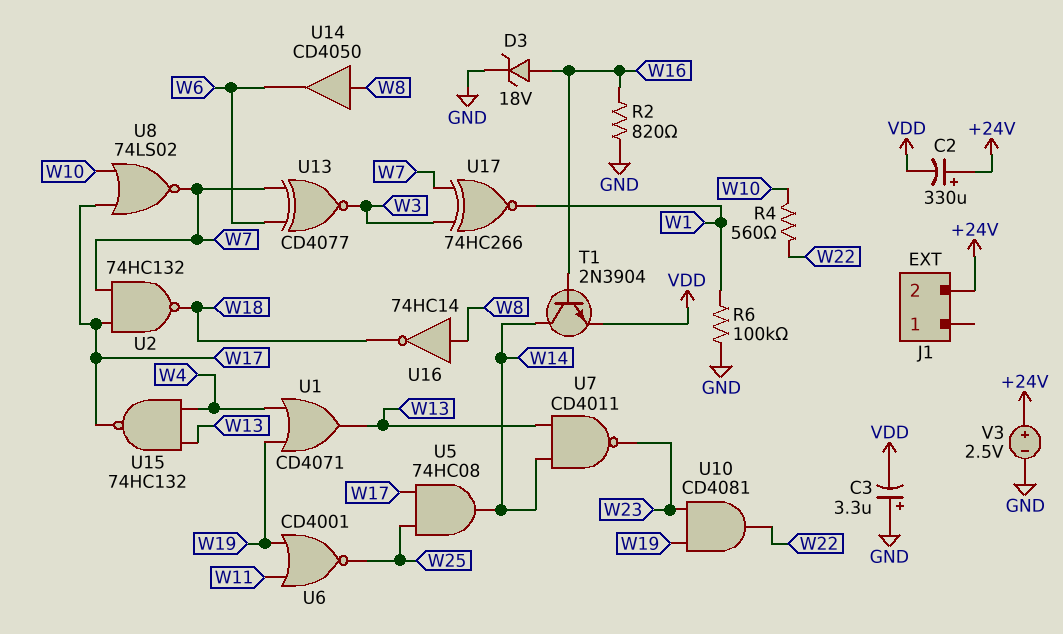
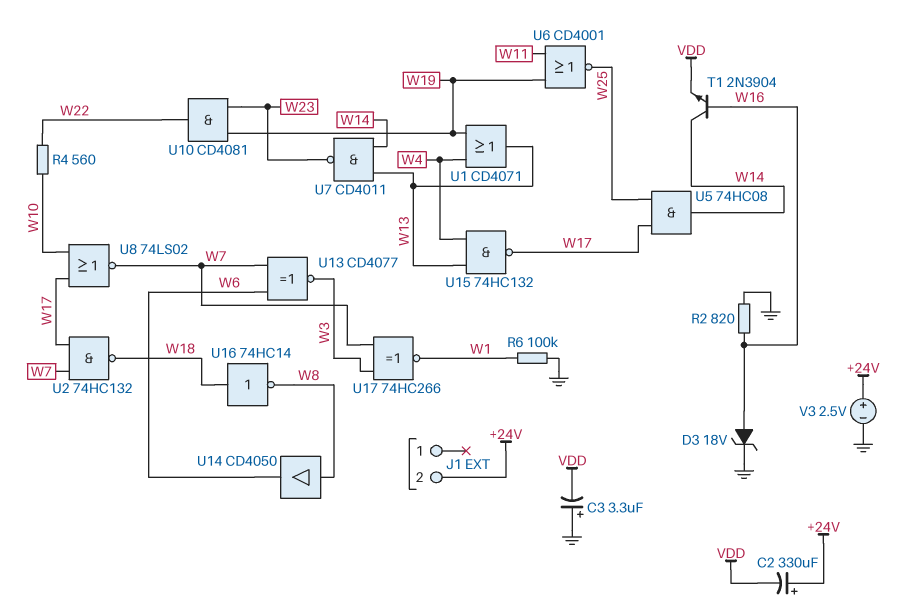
U16: NOT 74HC14 (in W8, out W18) -> NOT 74HC14 (in W18, out W8)

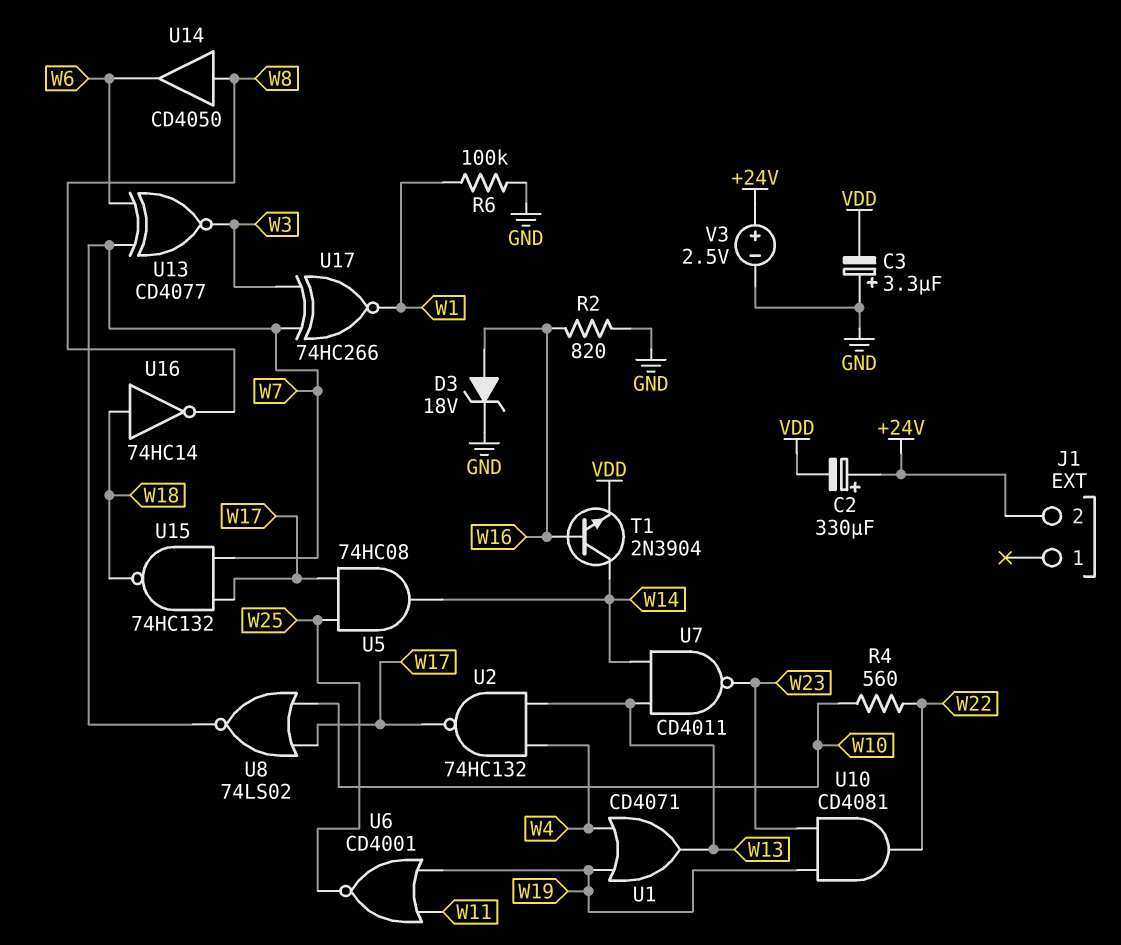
U2: NAND 74HC132 (in W7, in W17, out W18) -> NAND 74HC132 (in W4, in W13, out W17)
U15: NAND 74HC132 (in W4, in W13, out W17) -> NAND 74HC132 (in W7, in W17, out W18)

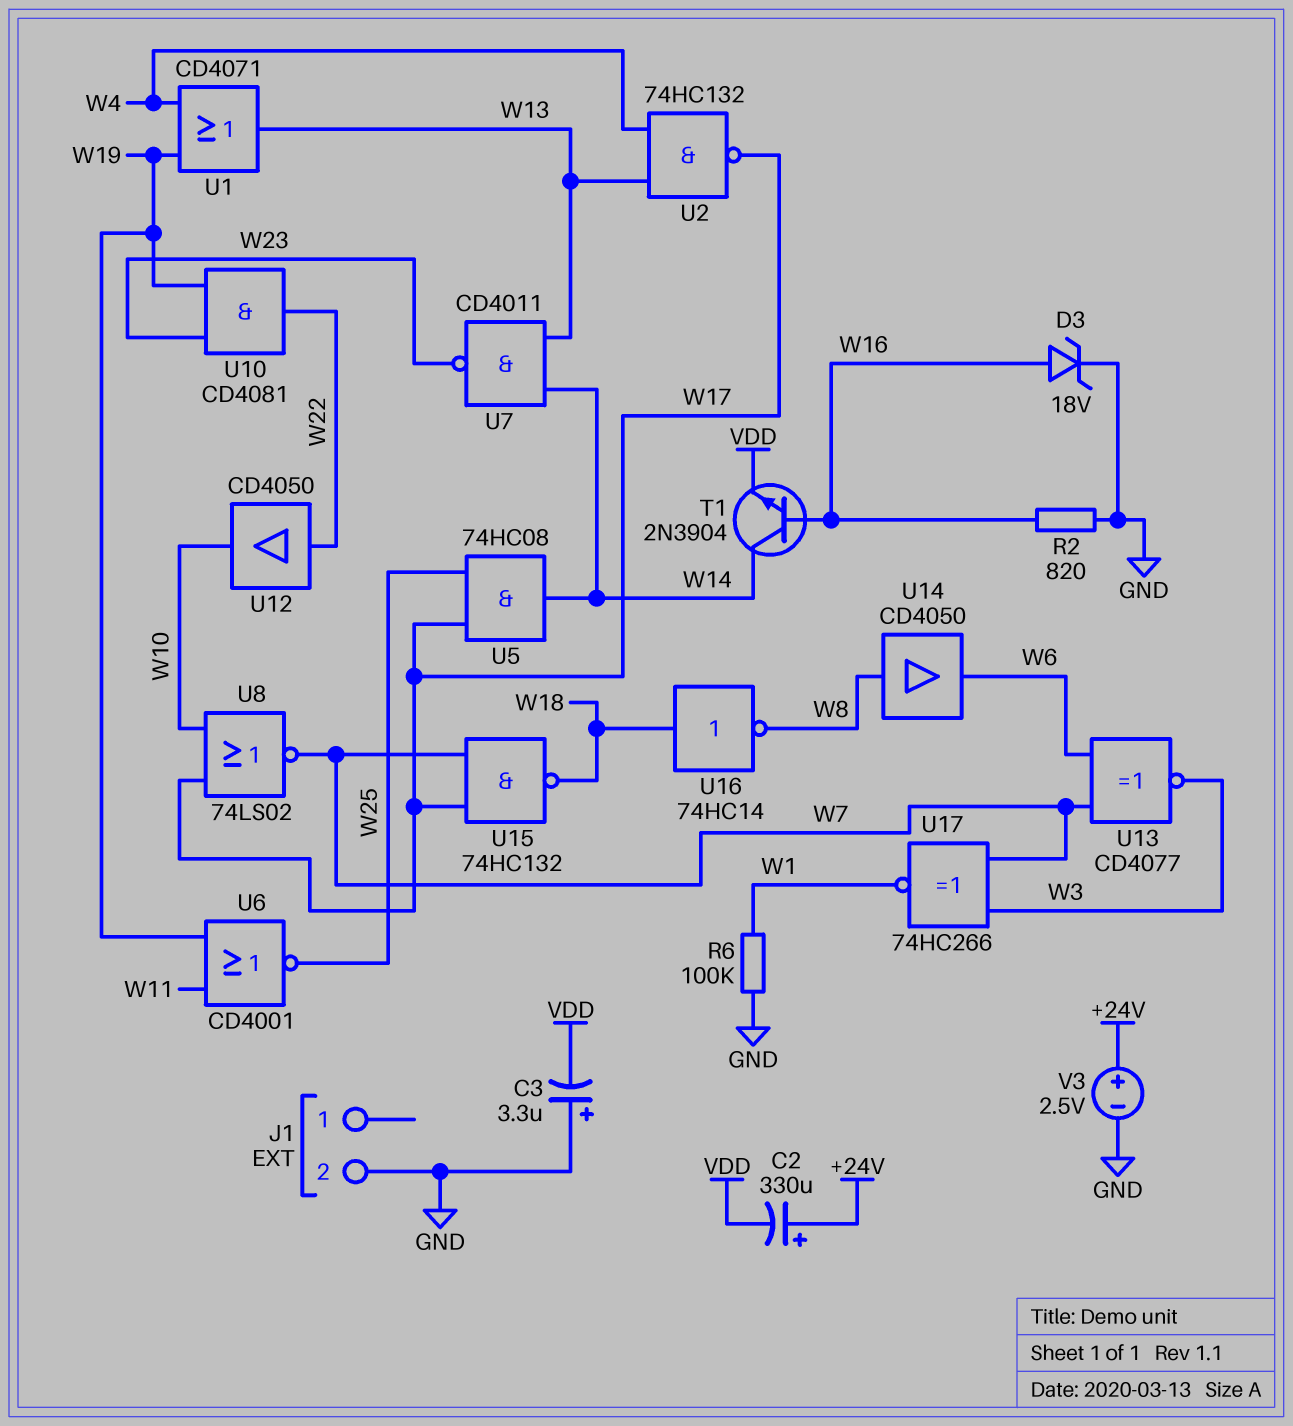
J1 pin 2: +24V -> GND
R4: 560 (W10, W22) -> none
U12: none -> buffer CD4050 (in W22, out W10)

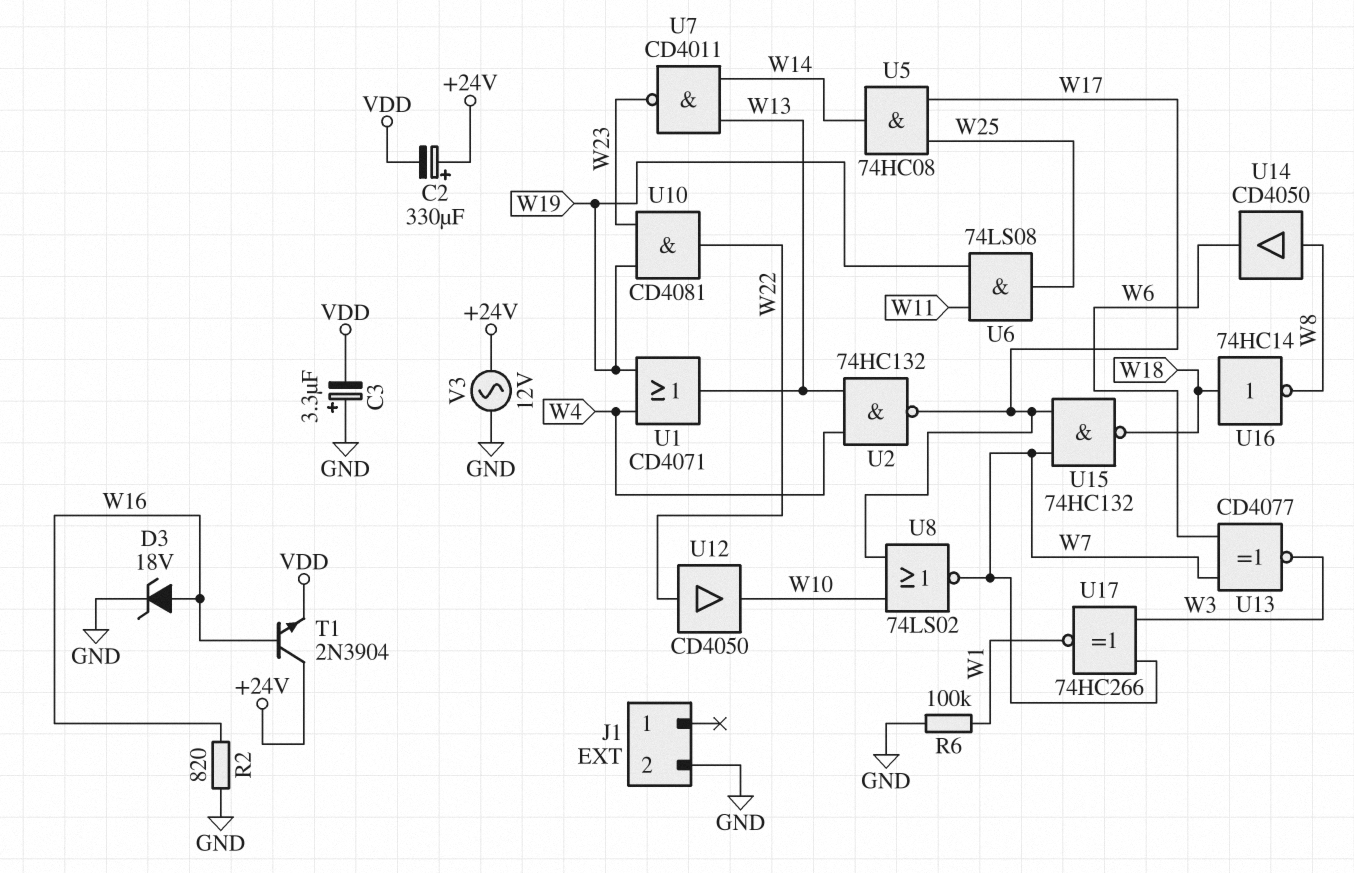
T1: NPN 2N3904 (B W16, C W14, E VDD) -> NPN 2N3904 (B W16, C +24V, E VDD)
U6: NOR CD4001 (in W11, in W19, out W25) -> AND 74LS08 (in W11, in W19, out W25)
V3: 2.5V (plus +24V, minus GND) -> AC 12V (+24V, GND)

